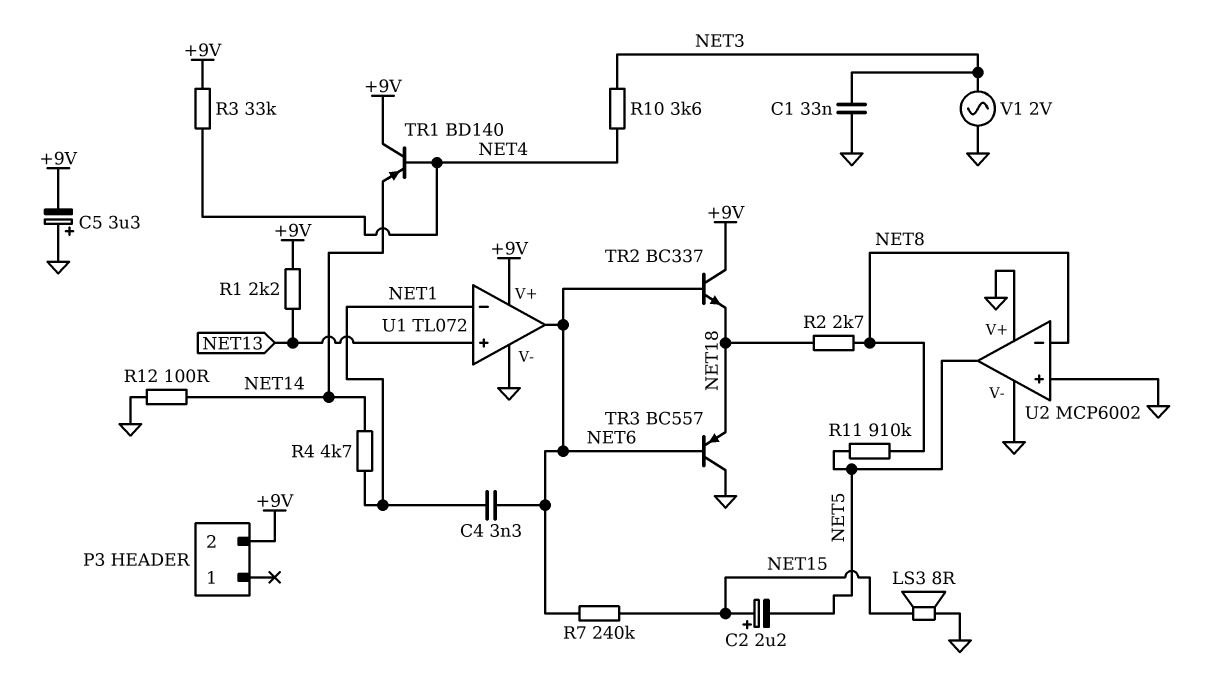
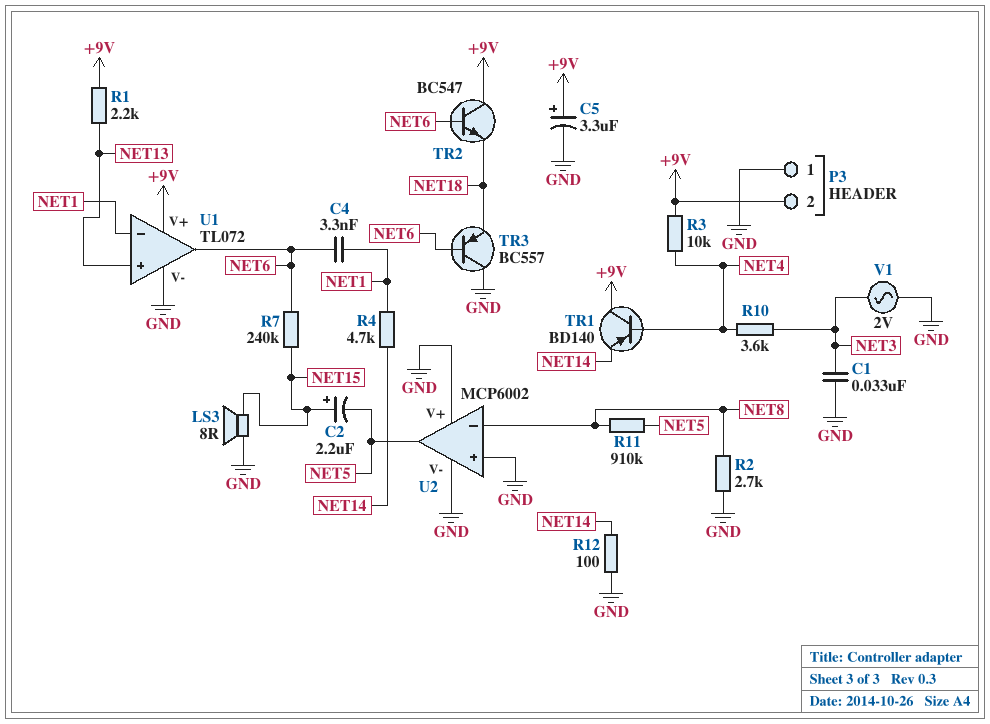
C5: 3.3uF (plus GND, minus +9V) -> 3.3uF (plus +9V, minus GND)
P3 pin 1: none -> GND
R2: 2.7k (NET8, NET18) -> 2.7k (GND, NET8)
R3: 33k (+9V, NET4) -> 10k (+9V, NET4)
TR2: NPN BC337 (B NET6, C +9V, E NET18) -> NPN BC547 (B NET6, C +9V, E NET18)

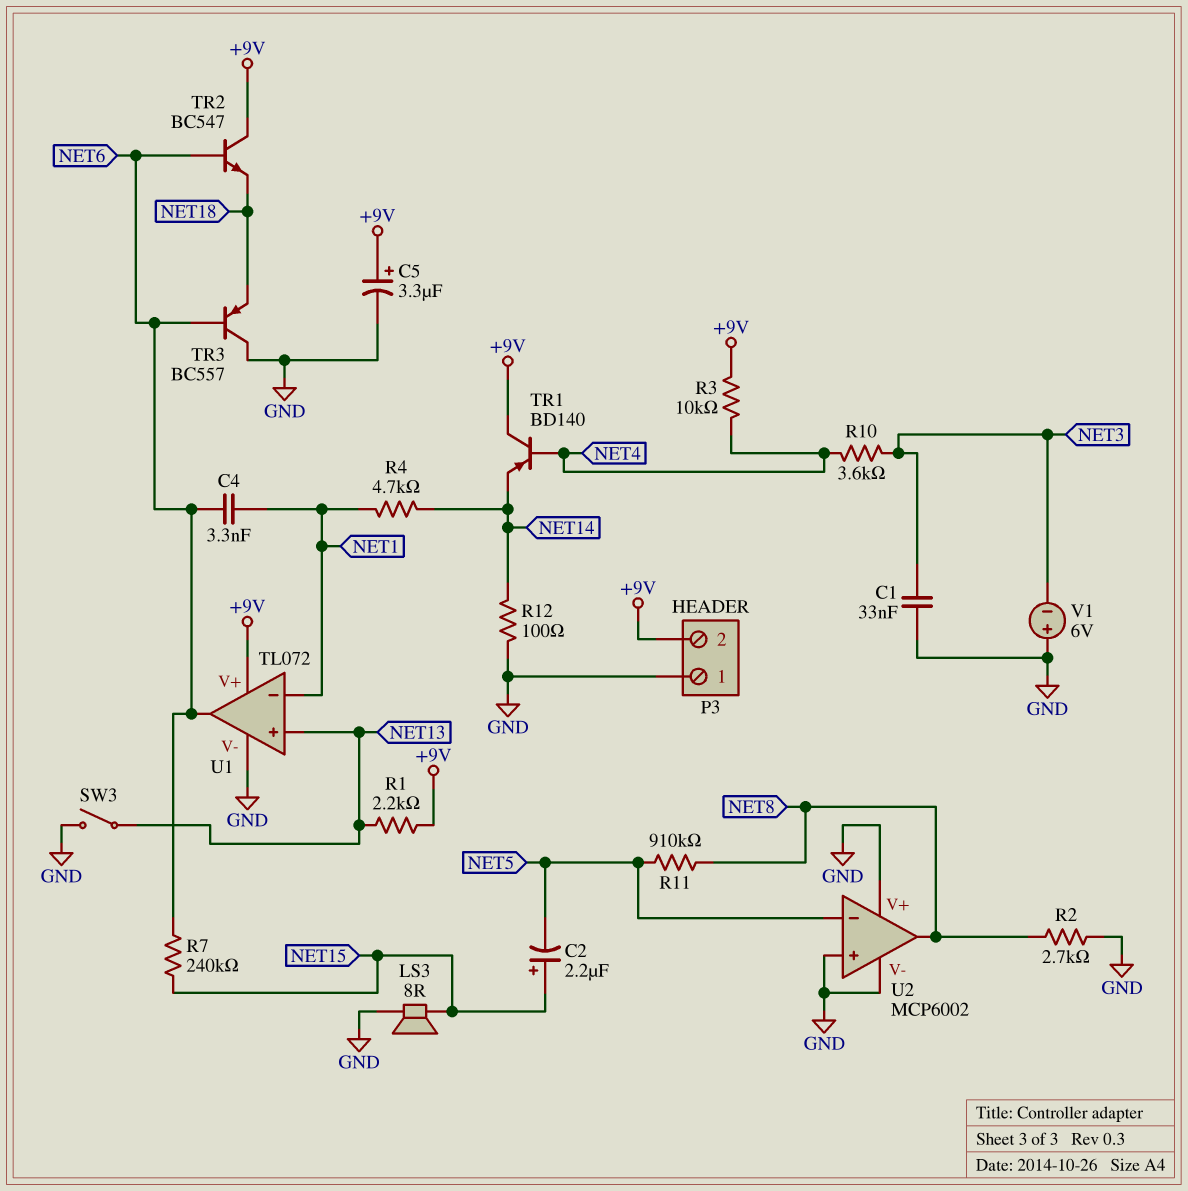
SW3: none -> switch (GND, NET13)
U2 pin in-: NET8 -> NET5
U2 pin out: NET5 -> NET8
V1: AC 2V (GND, NET3) -> 6V (plus GND, minus NET3)

